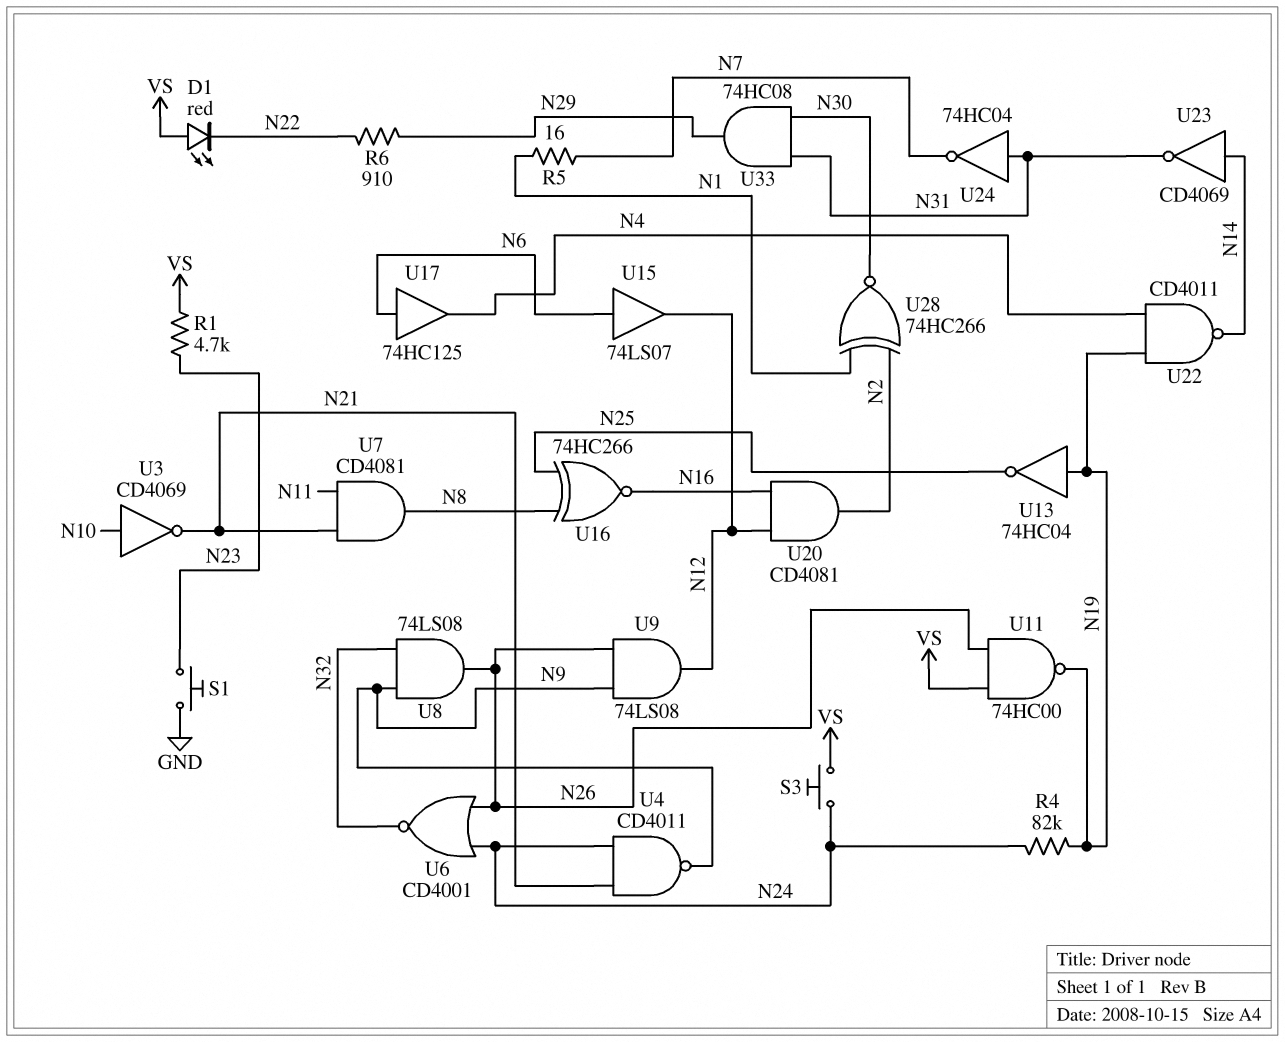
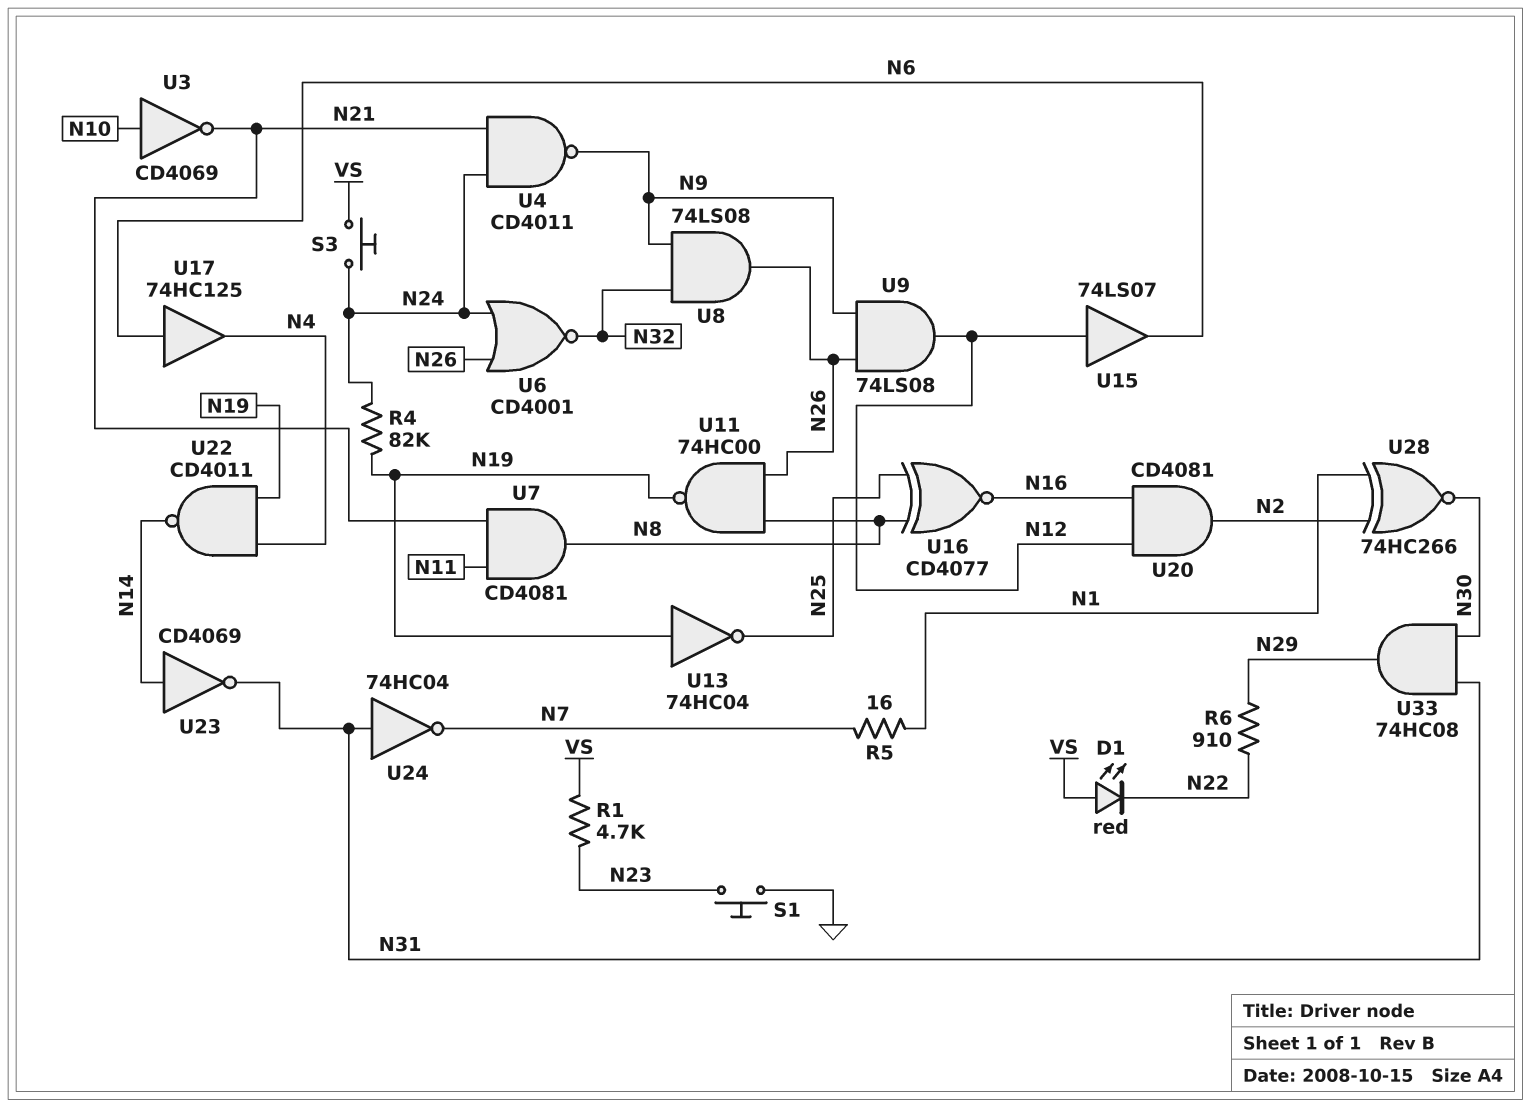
U11: NAND 74HC00 (in N26, in VS, out N19) -> NAND 74HC00 (in N8, in N26, out N19)
U15: buffer 74LS07 (in N6, out N12) -> buffer 74LS07 (in N12, out N6)
U16: XNOR 74HC266 (in N8, in N25, out N16) -> XNOR CD4077 (in N8, in N25, out N16)

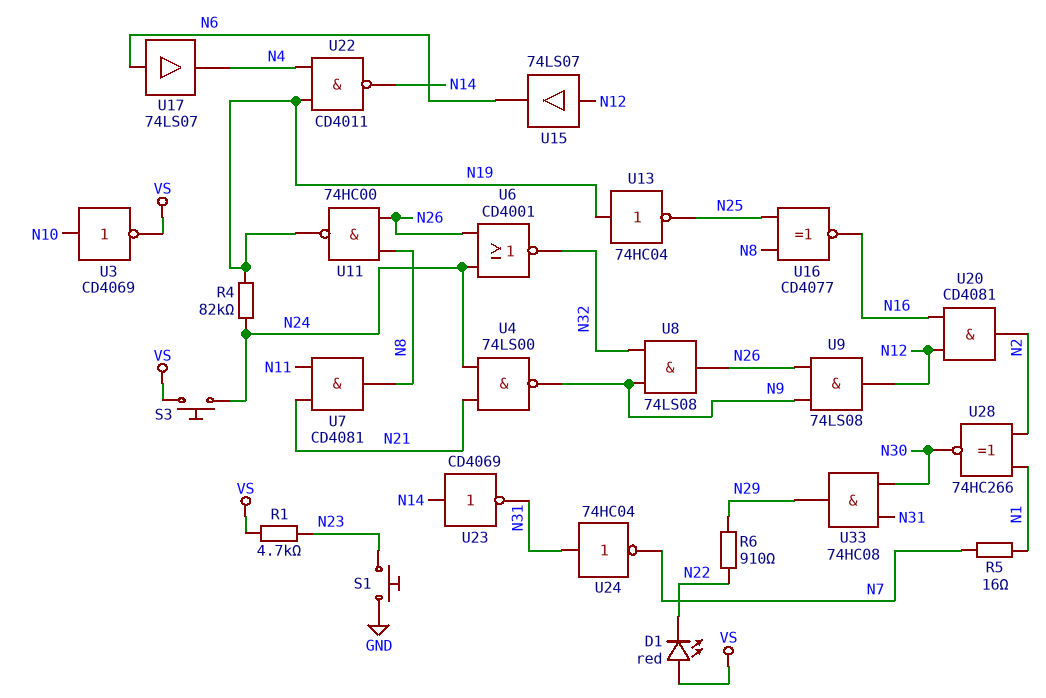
U3: NOT CD4069 (in N10, out N21) -> NOT CD4069 (in N10, out VS)
U4: NAND CD4011 (in N21, in N24, out N9) -> NAND 74LS00 (in N21, in N24, out N9)
U17: buffer 74HC125 (in N6, out N4) -> buffer 74LS07 (in N6, out N4)

